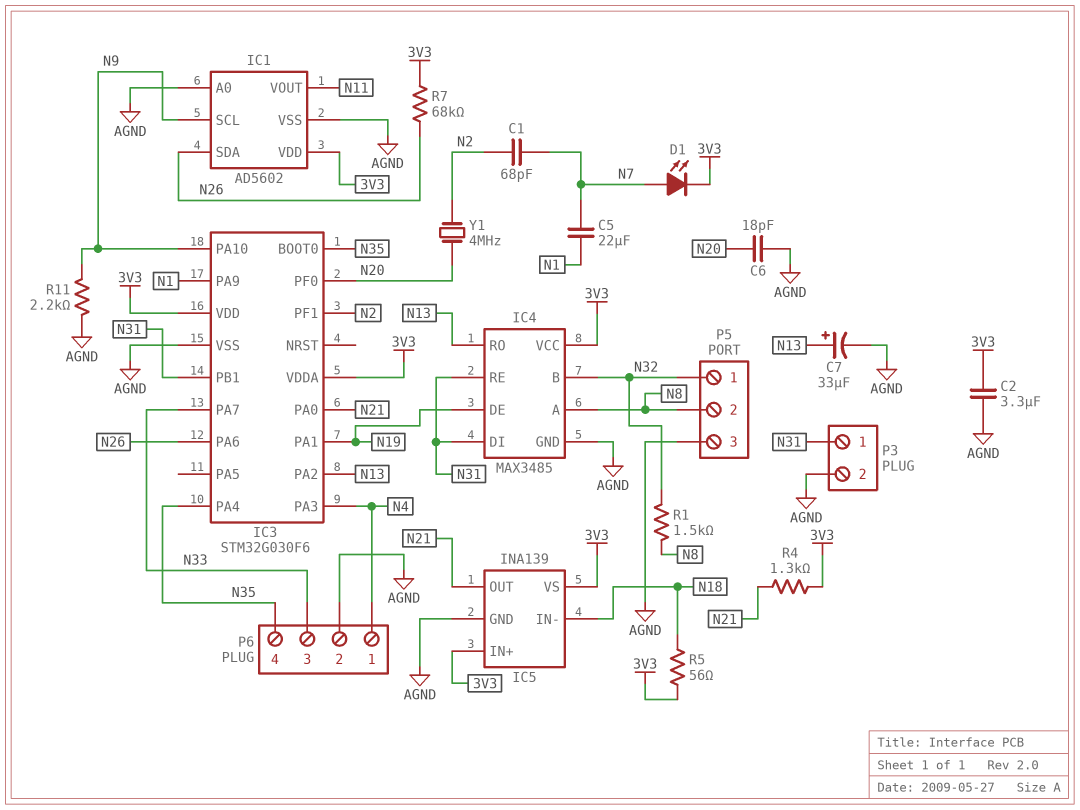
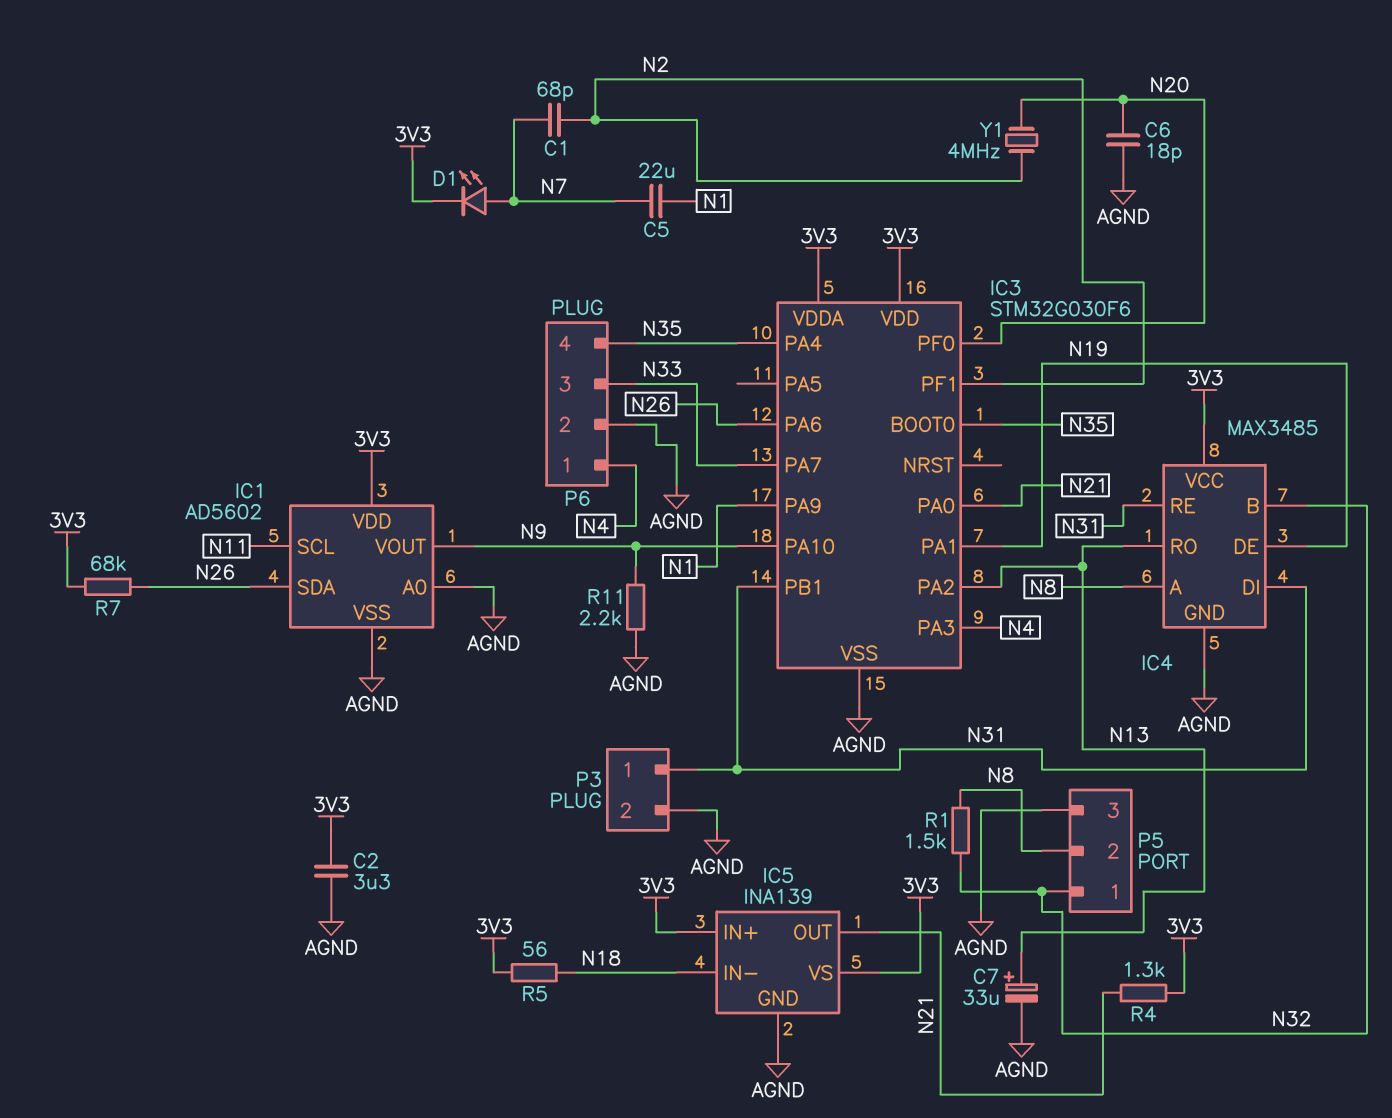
IC1 pin SCL: N9 -> N11
IC1 pin VOUT: N11 -> N9

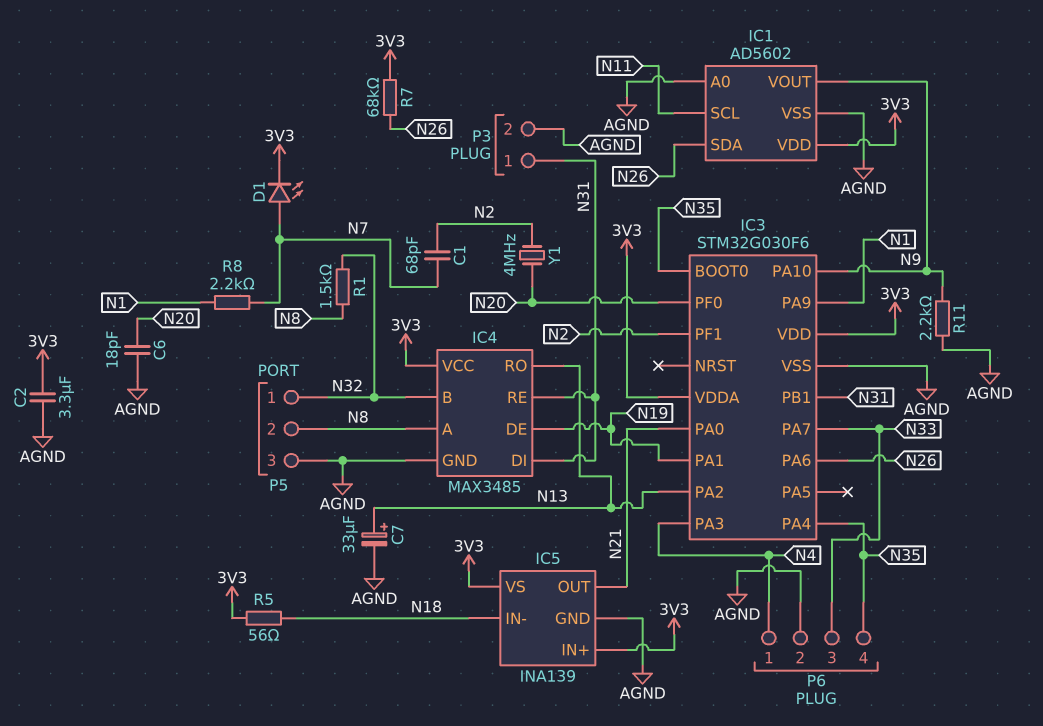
C5: 22uF (N1, N7) -> none
R4: 1.3k (3V3, N21) -> none
R8: none -> 2.2k (N1, N7)

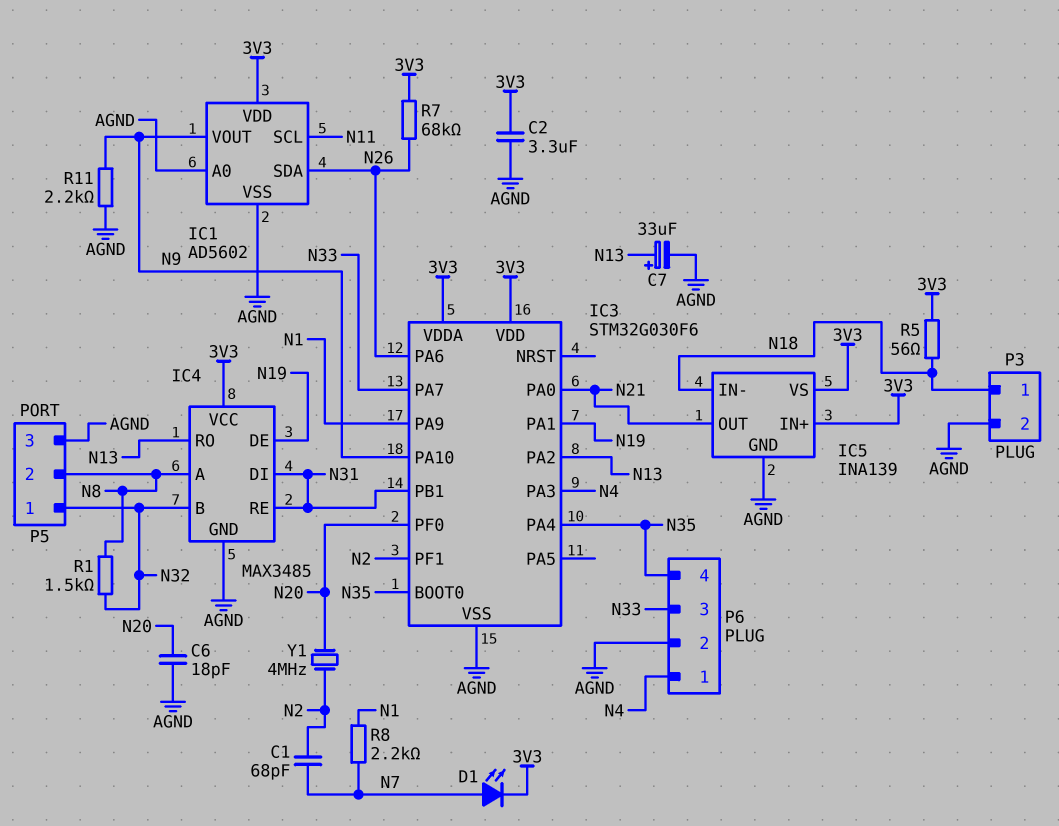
P3 pin 1: N31 -> N18

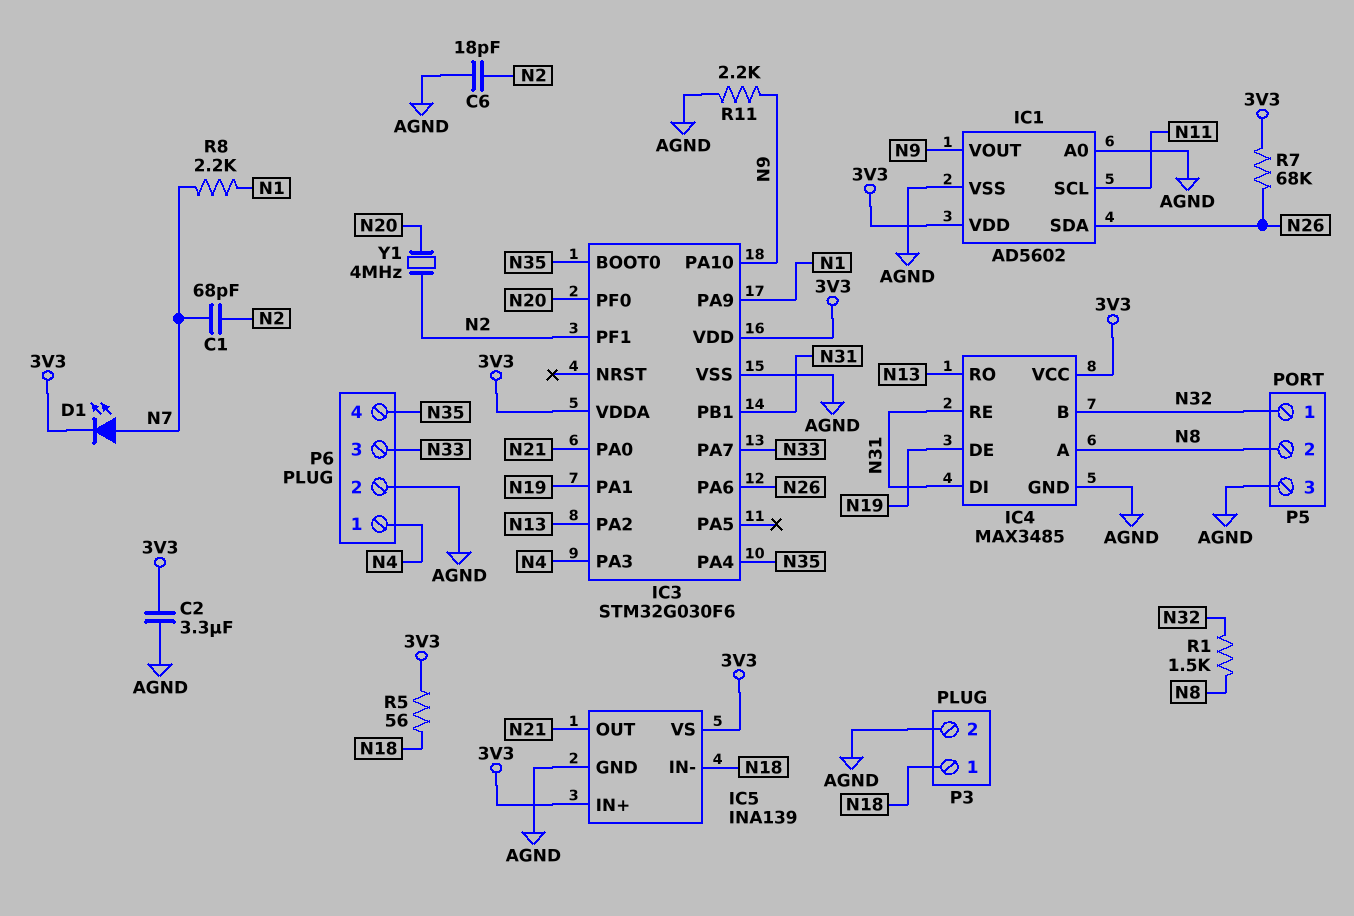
C6: 18pF (AGND, N20) -> 18pF (AGND, N2)
C7: 33uF (plus N13, minus AGND) -> none

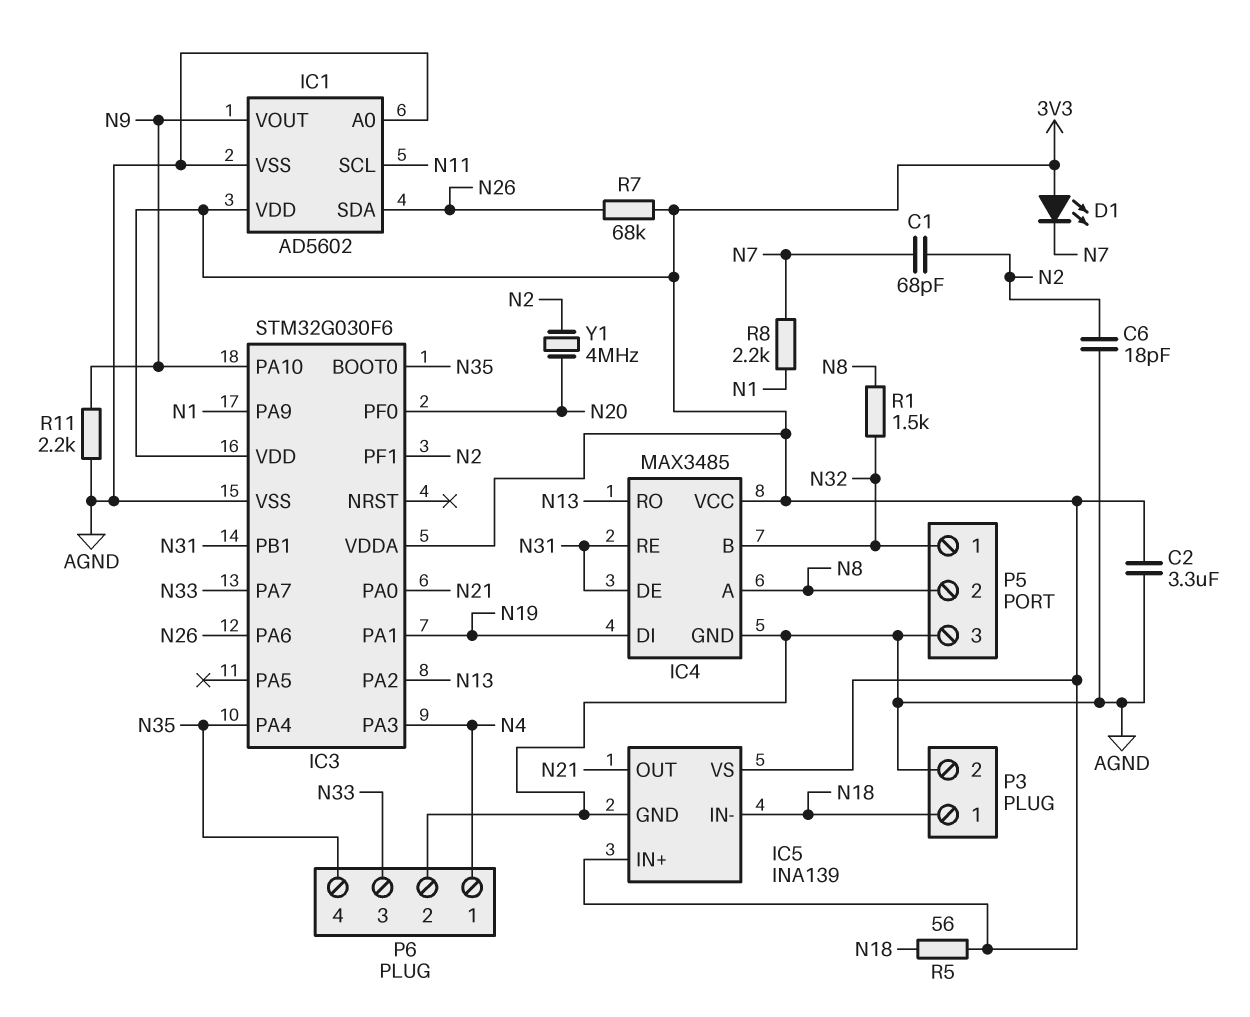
D1: LED (A N7, K 3V3) -> LED (A 3V3, K N7)
IC4 pin DE: N19 -> N31
IC4 pin DI: N31 -> N19

